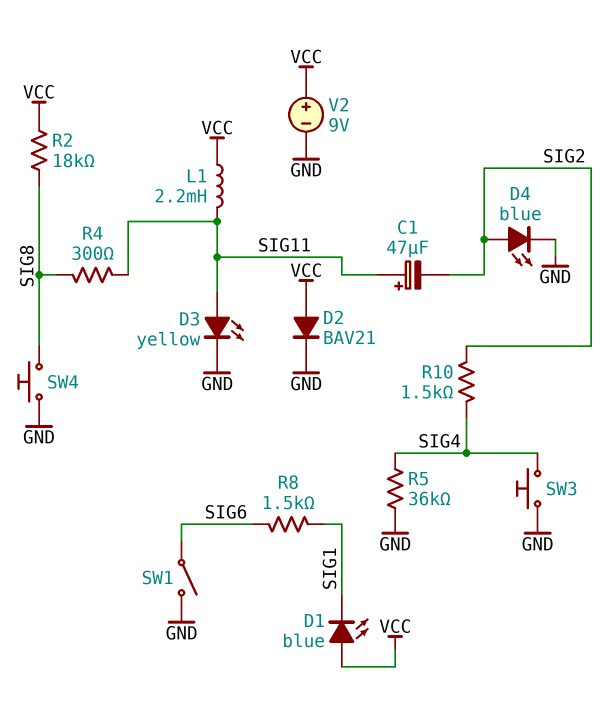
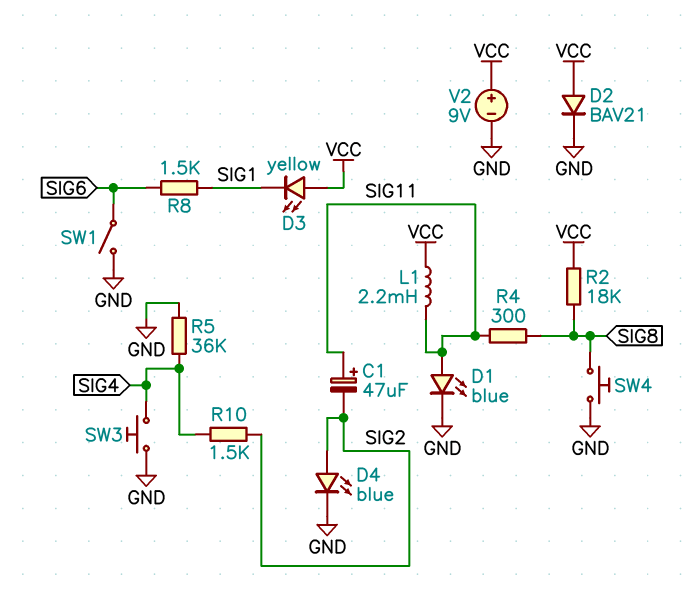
D1: LED blue (A VCC, K SIG1) -> LED blue (A SIG11, K GND)
D3: LED yellow (A SIG11, K GND) -> LED yellow (A VCC, K SIG1)

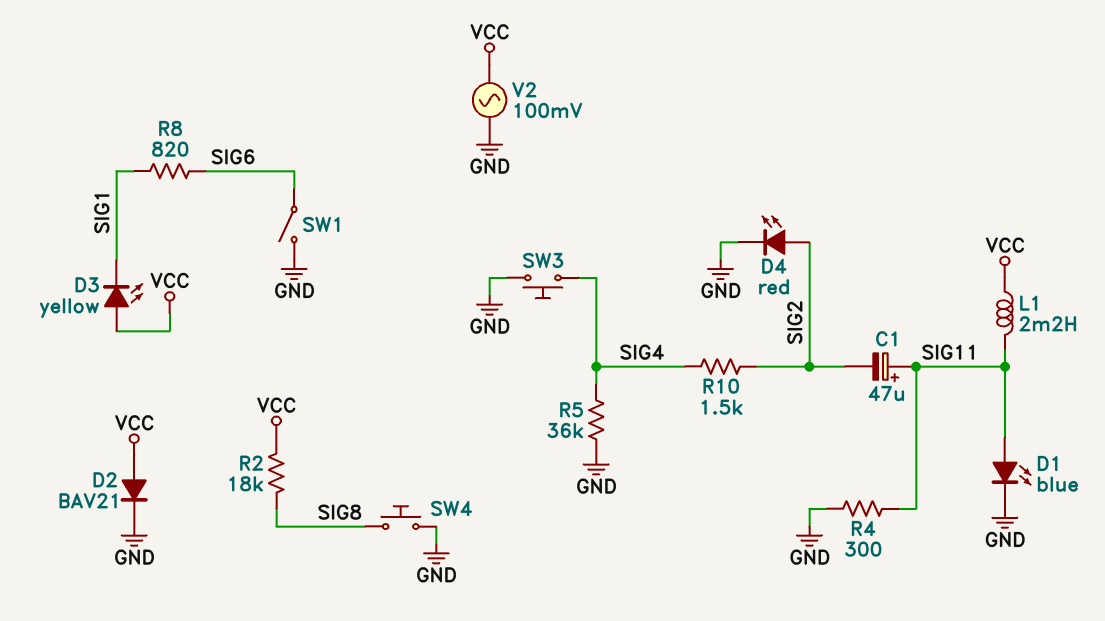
D4: LED blue (A SIG2, K GND) -> LED red (A SIG2, K GND)
R4: 300 (SIG8, SIG11) -> 300 (GND, SIG11)
R8: 1.5k (SIG1, SIG6) -> 820 (SIG1, SIG6)
V2: 9V (plus VCC, minus GND) -> AC 100mV (GND, VCC)

